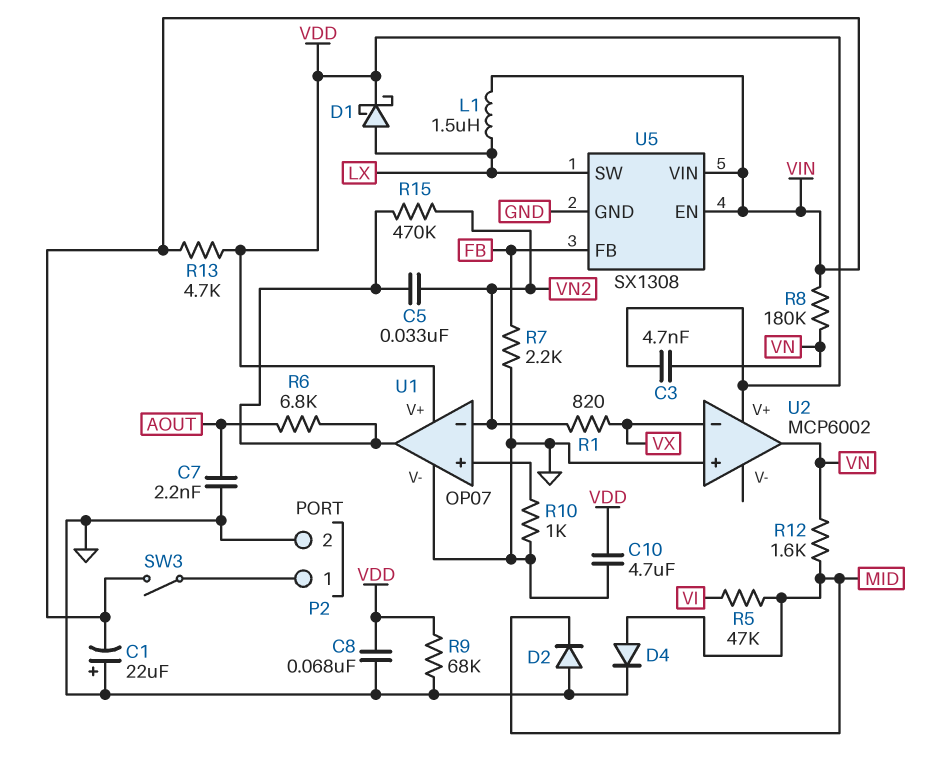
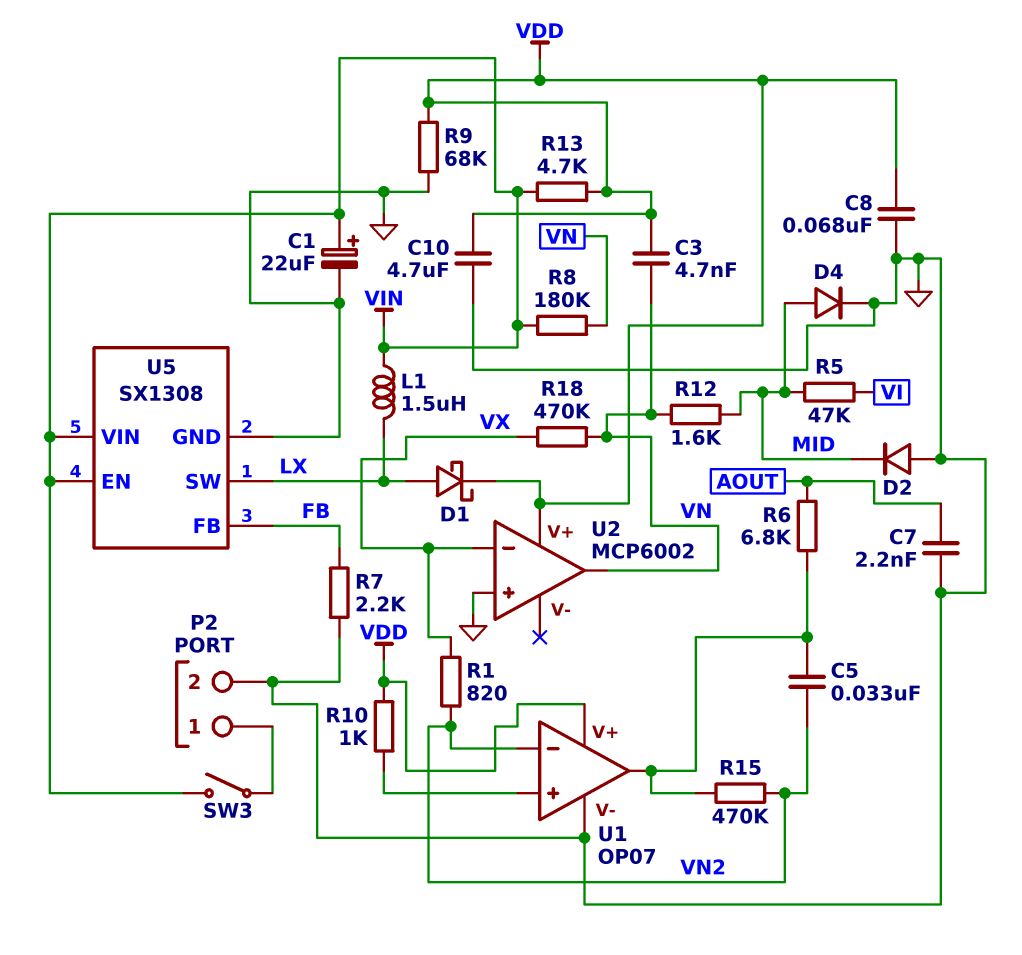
C1: 22uF (plus GND, minus VIN) -> 22uF (plus VIN, minus GND)
R10: 1k (GND, U1/in+) -> 1k (U1/in+, VDD)
R18: none -> 470k (VN, VX)

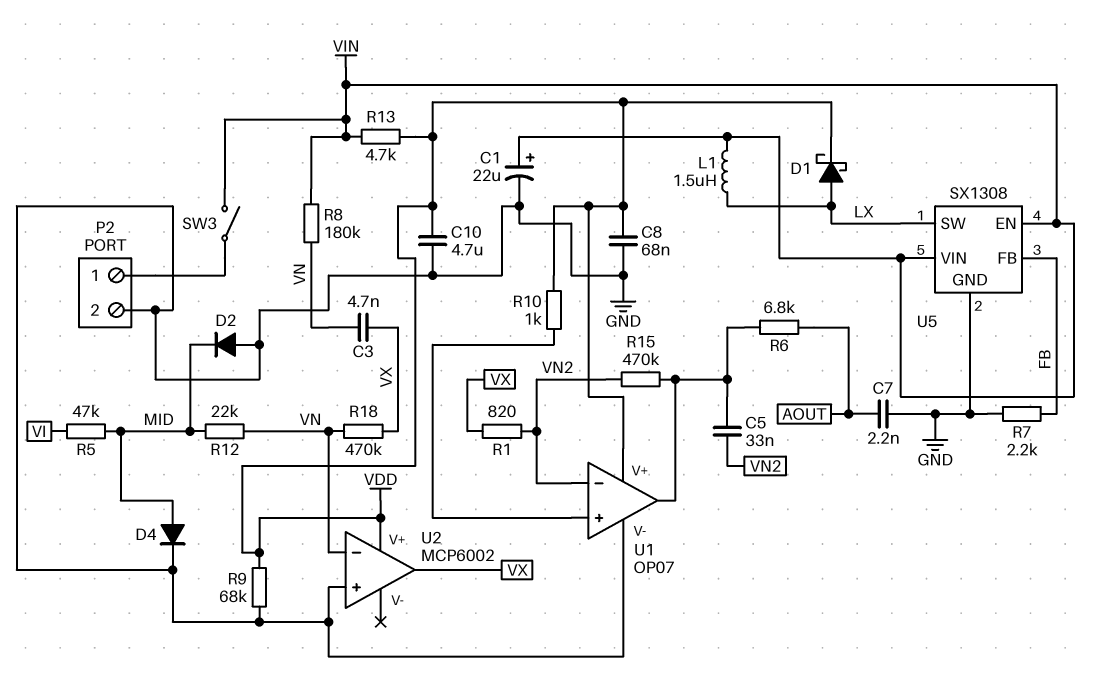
C3: 4.7nF (VDD, VN) -> 4.7nF (VN, VX)
R12: 1.6k (MID, VN) -> 22k (MID, VN)
U2 pin in-: VX -> VN
U2 pin out: VN -> VX

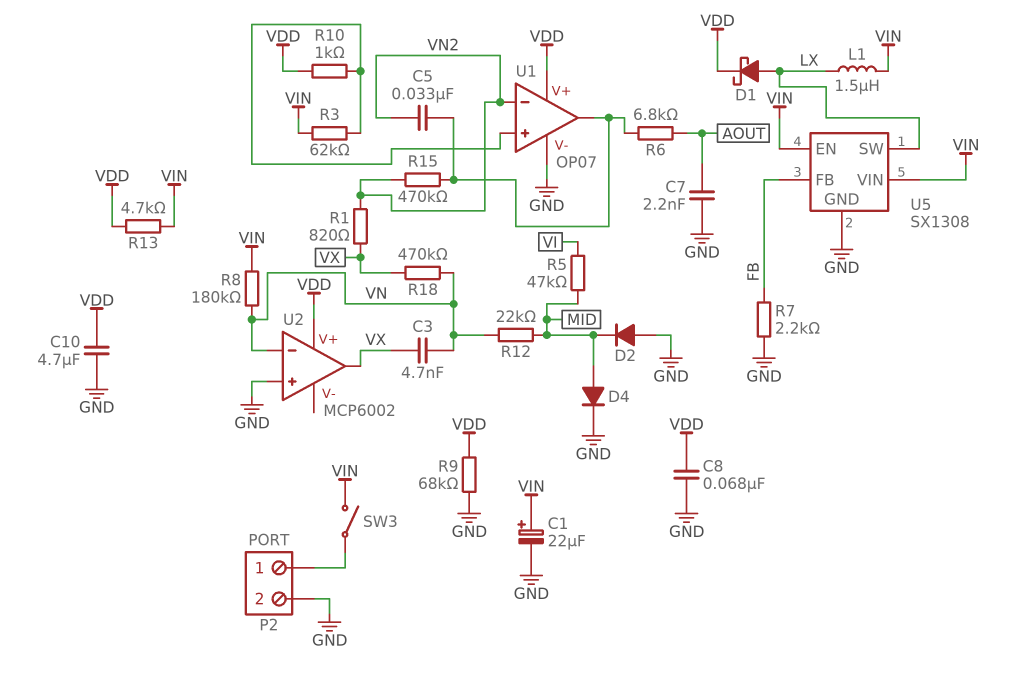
R3: none -> 62k (U1/in+, VIN)

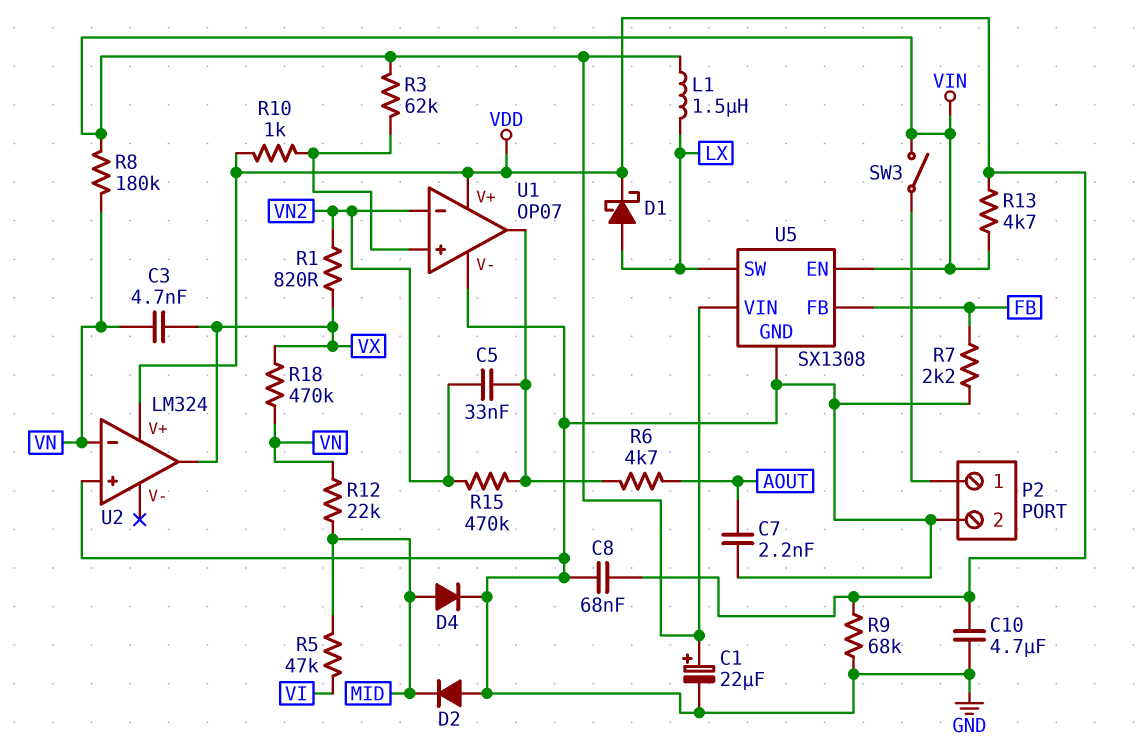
R6: 6.8k (AOUT, U1/out) -> 4.7k (AOUT, U1/out)
U2: MCP6002 -> LM324

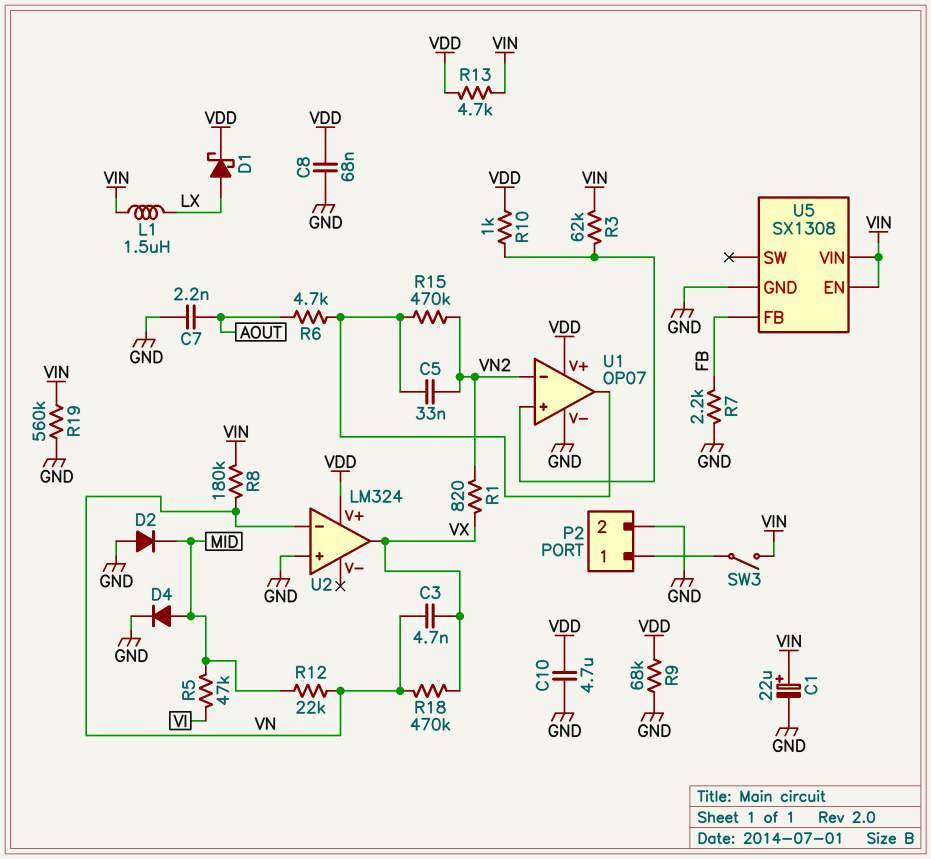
R19: none -> 560k (GND, VIN)
U5 pin SW: LX -> none

